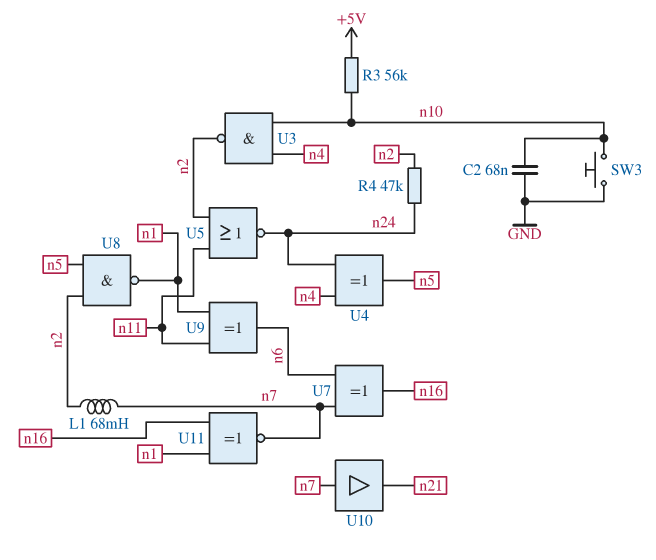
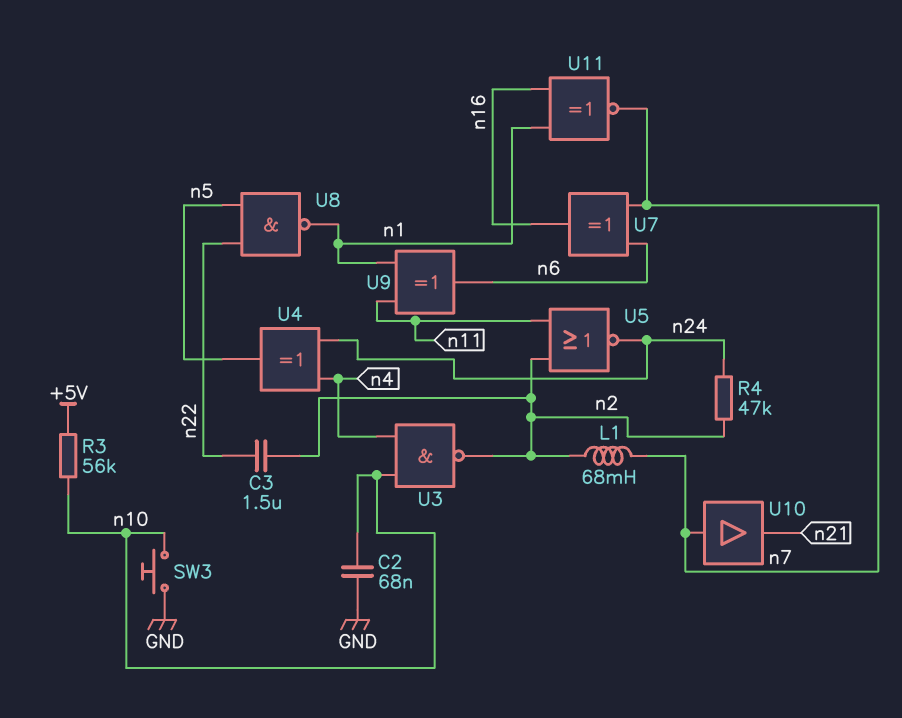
C3: none -> 1.5uF (n2, n22)
U8: NAND (in n2, in n5, out n1) -> NAND (in n5, in n22, out n1)

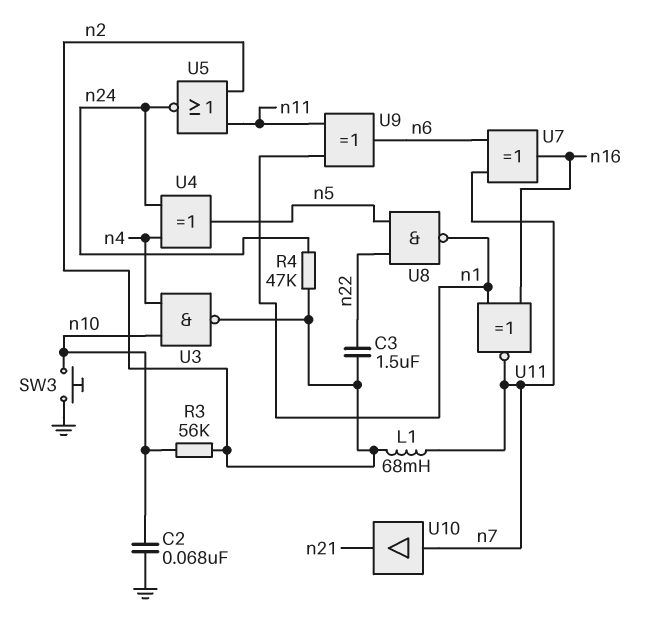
R3: 56k (+5V, n10) -> 56k (n2, n10)

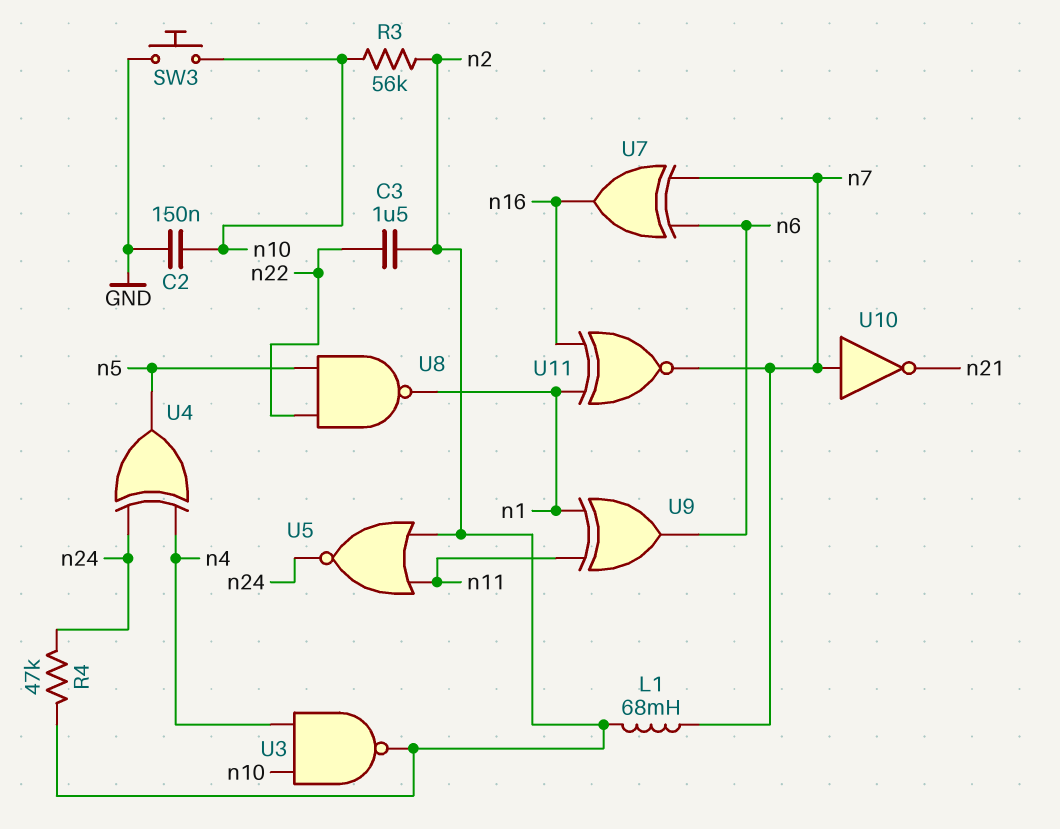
C2: 68nF (GND, n10) -> 150nF (GND, n10)
U10: buffer (in n7, out n21) -> NOT (in n7, out n21)

